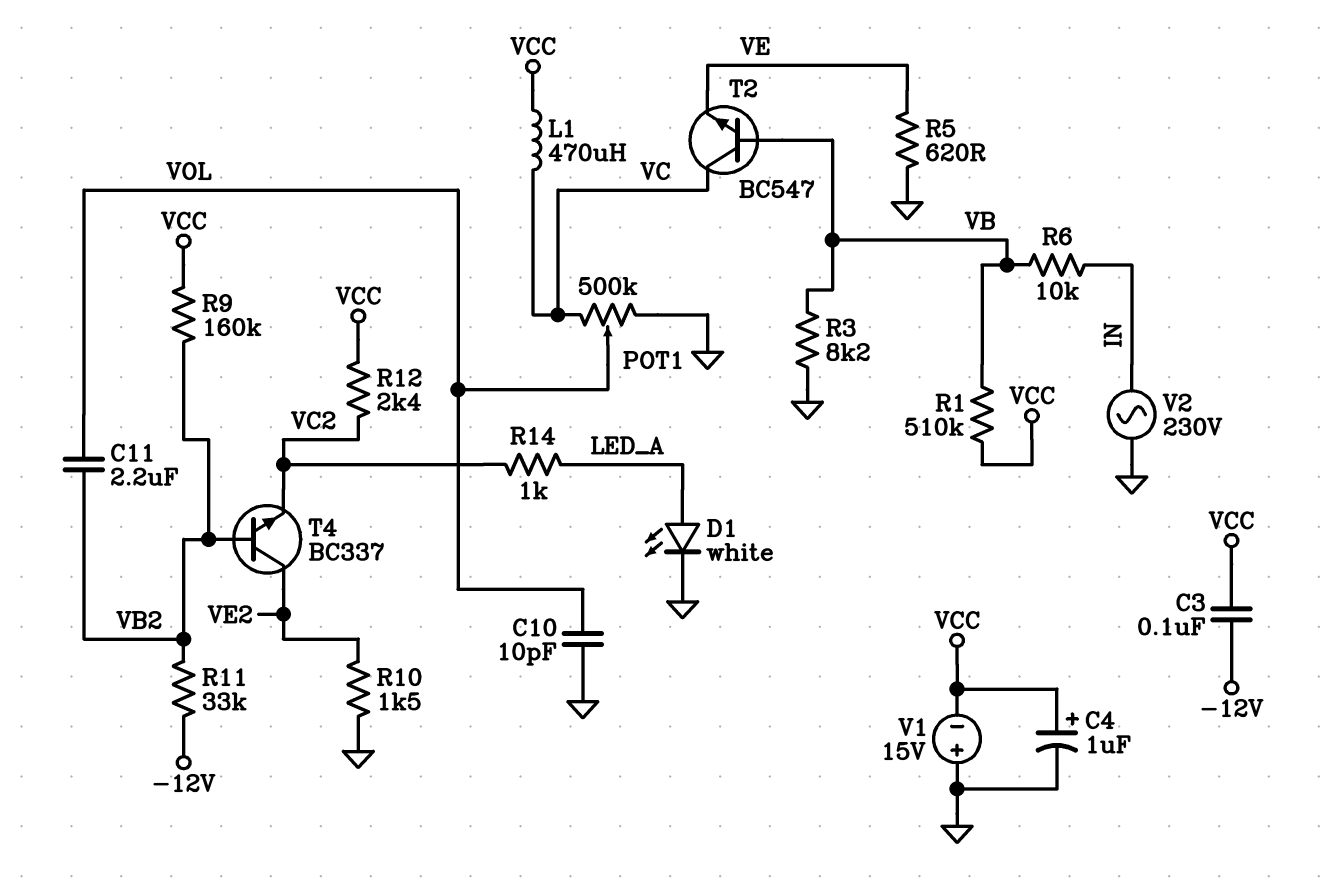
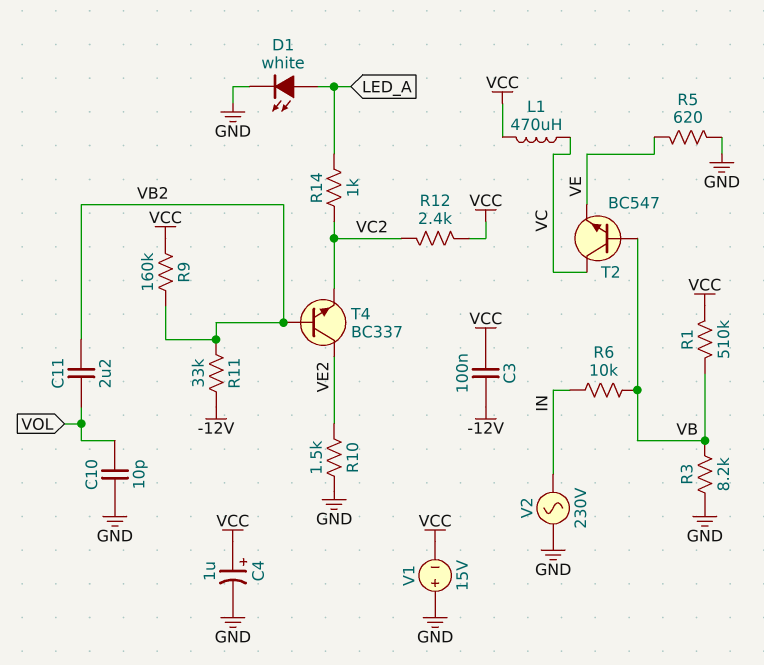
POT1: 500k (GND, VC, wiper VOL) -> none

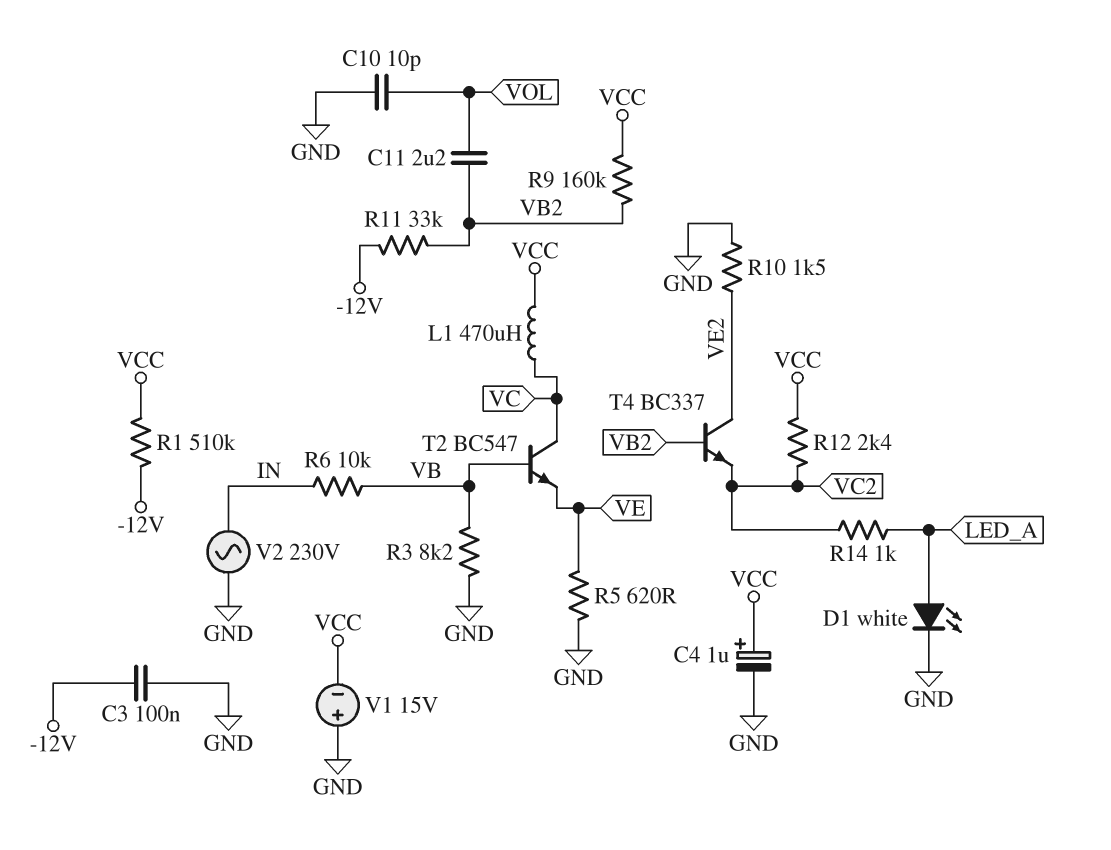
C3: 100nF (-12V, VCC) -> 100nF (-12V, GND)
R1: 510k (VB, VCC) -> 510k (-12V, VCC)

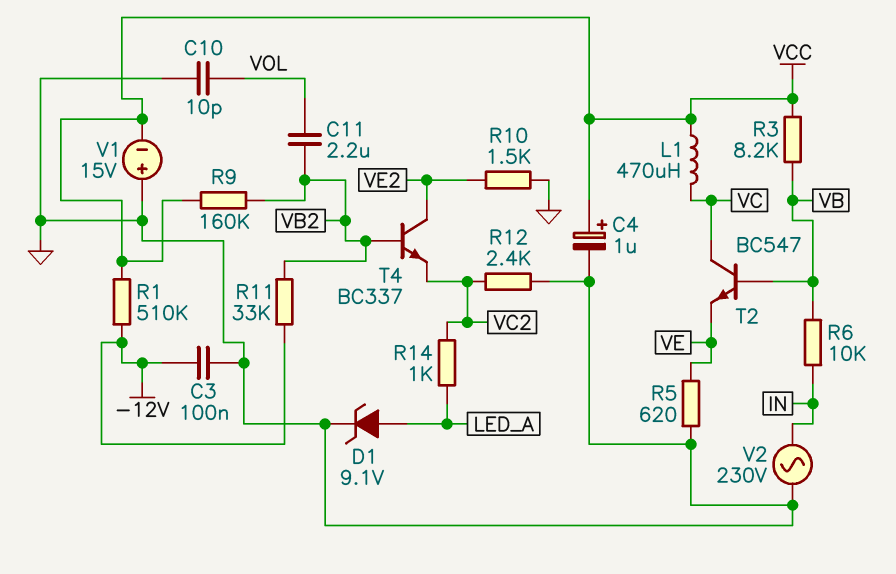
D1: LED white (A LED_A, K GND) -> zener 9.1V (A LED_A, K GND)
R3: 8.2k (GND, VB) -> 8.2k (VB, VCC)
R12: 2.4k (VC2, VCC) -> 2.4k (GND, VC2)

